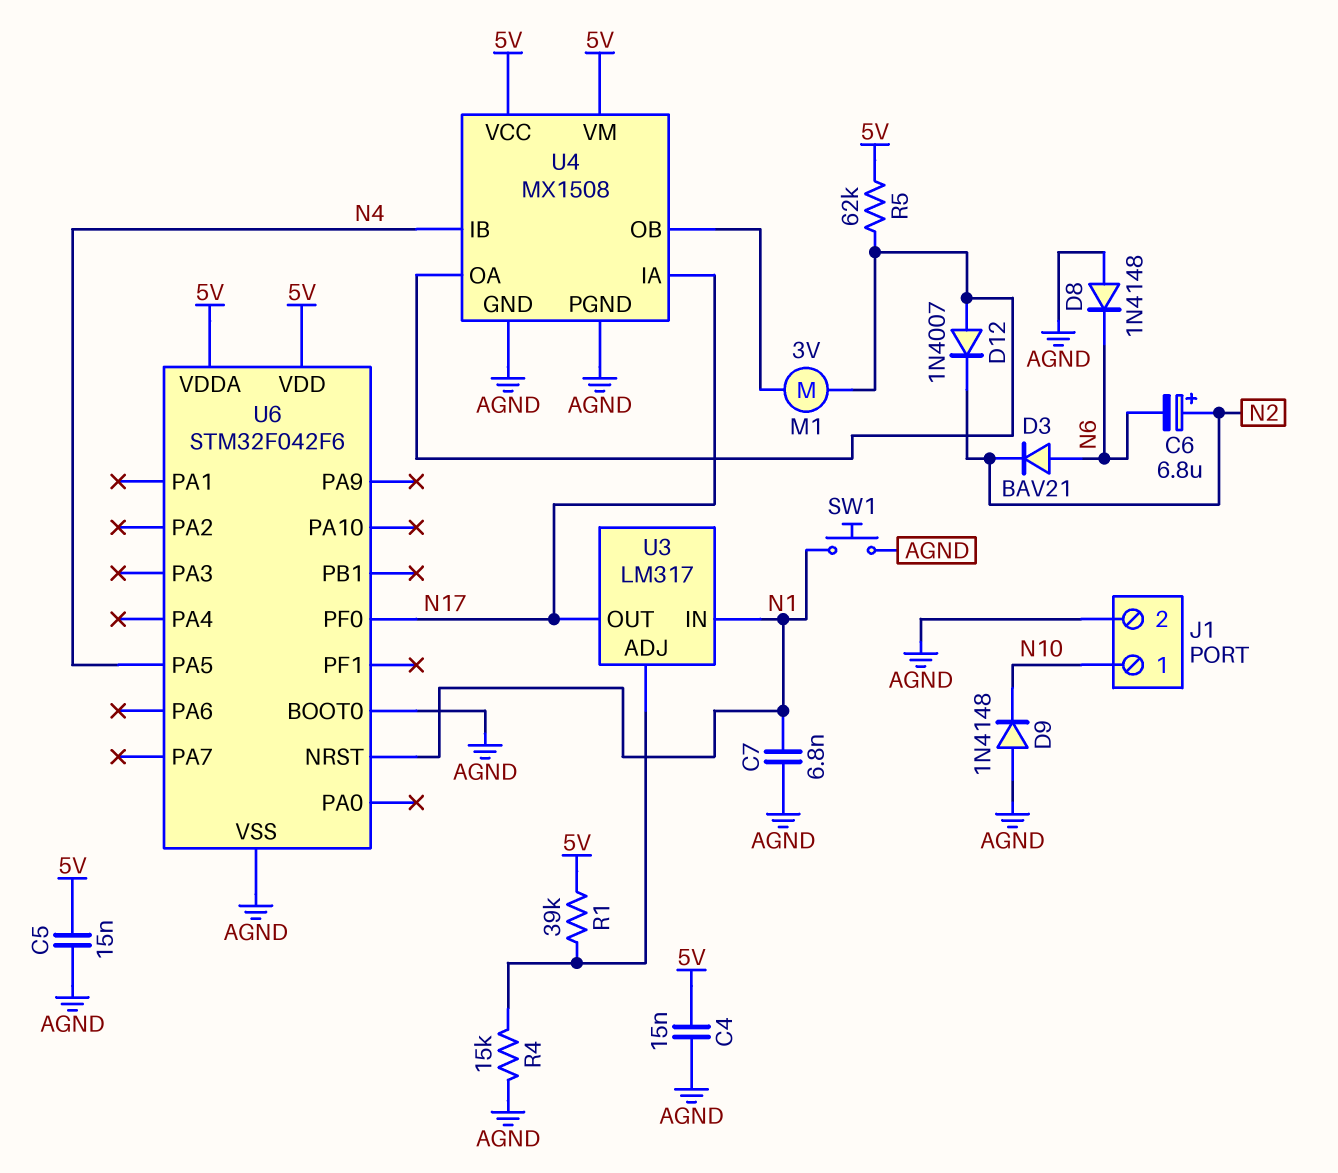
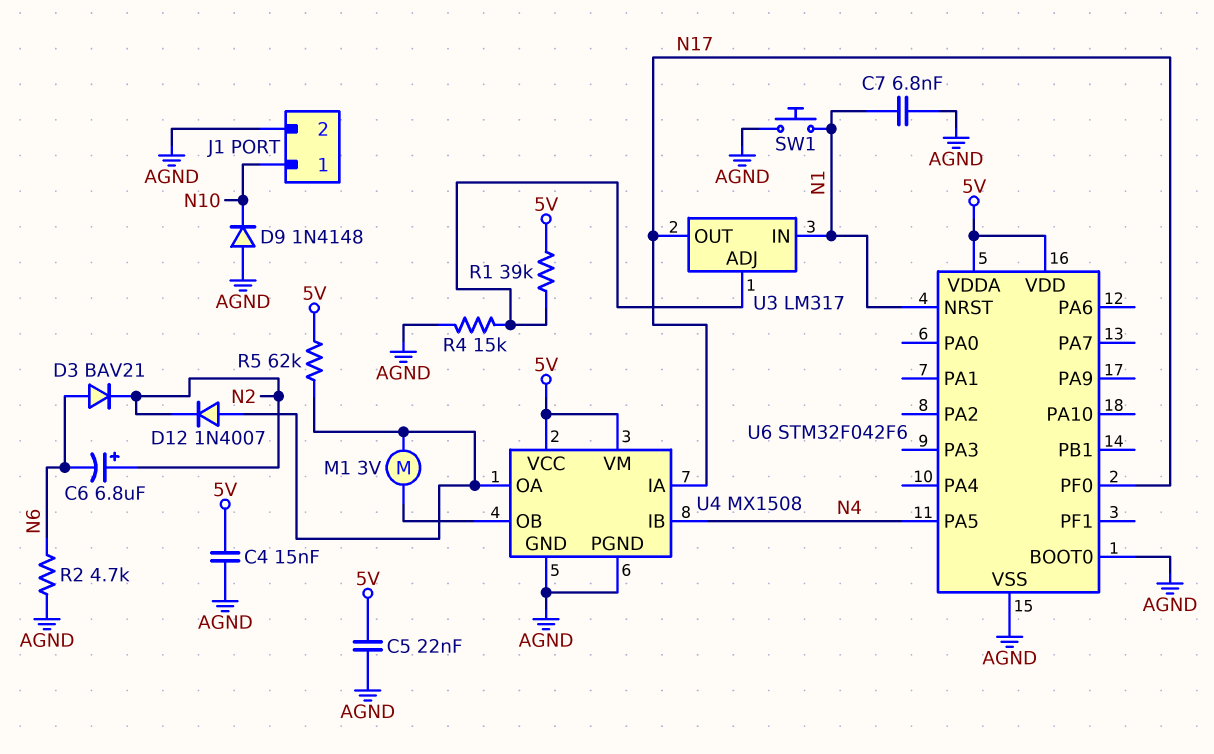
C5: 15nF (5V, AGND) -> 22nF (5V, AGND)
D8: diode 1N4148 (A AGND, K N6) -> none
R2: none -> 4.7k (AGND, N6)

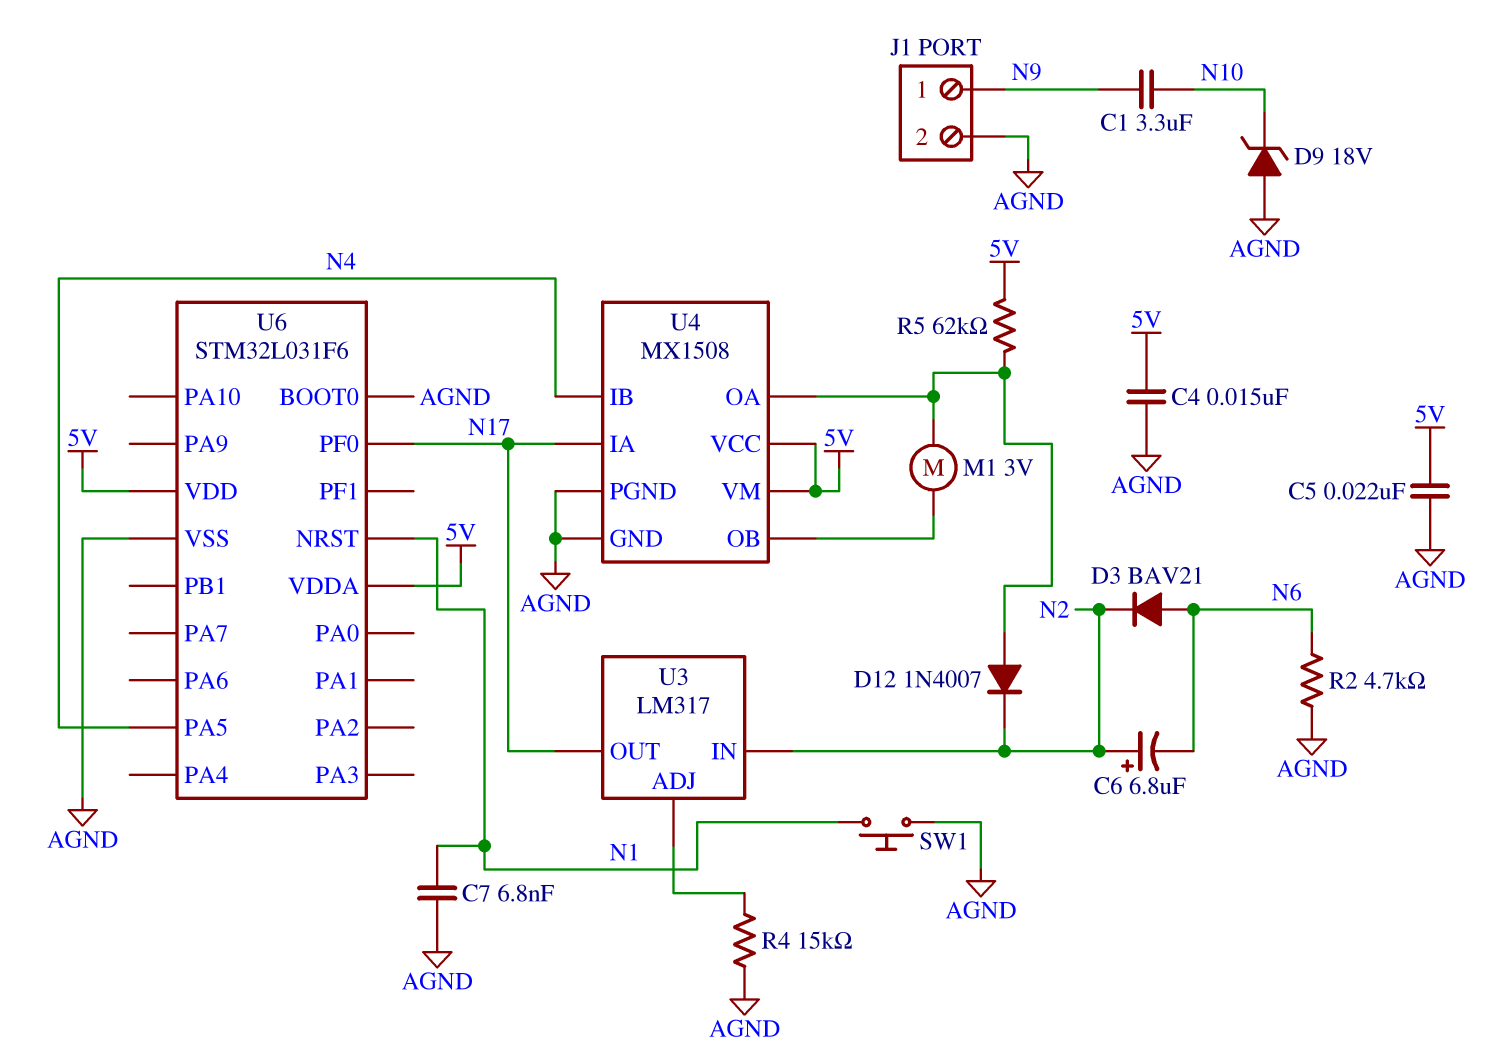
C1: none -> 3.3uF (N9, N10)
D9: diode 1N4148 (A AGND, K N10) -> zener 18V (A AGND, K N10)
J1 pin 1: N10 -> N9
R1: 39k (5V, U3/ADJ) -> none
U3 pin IN: N1 -> N2
U6: STM32F042F6 -> STM32L031F6

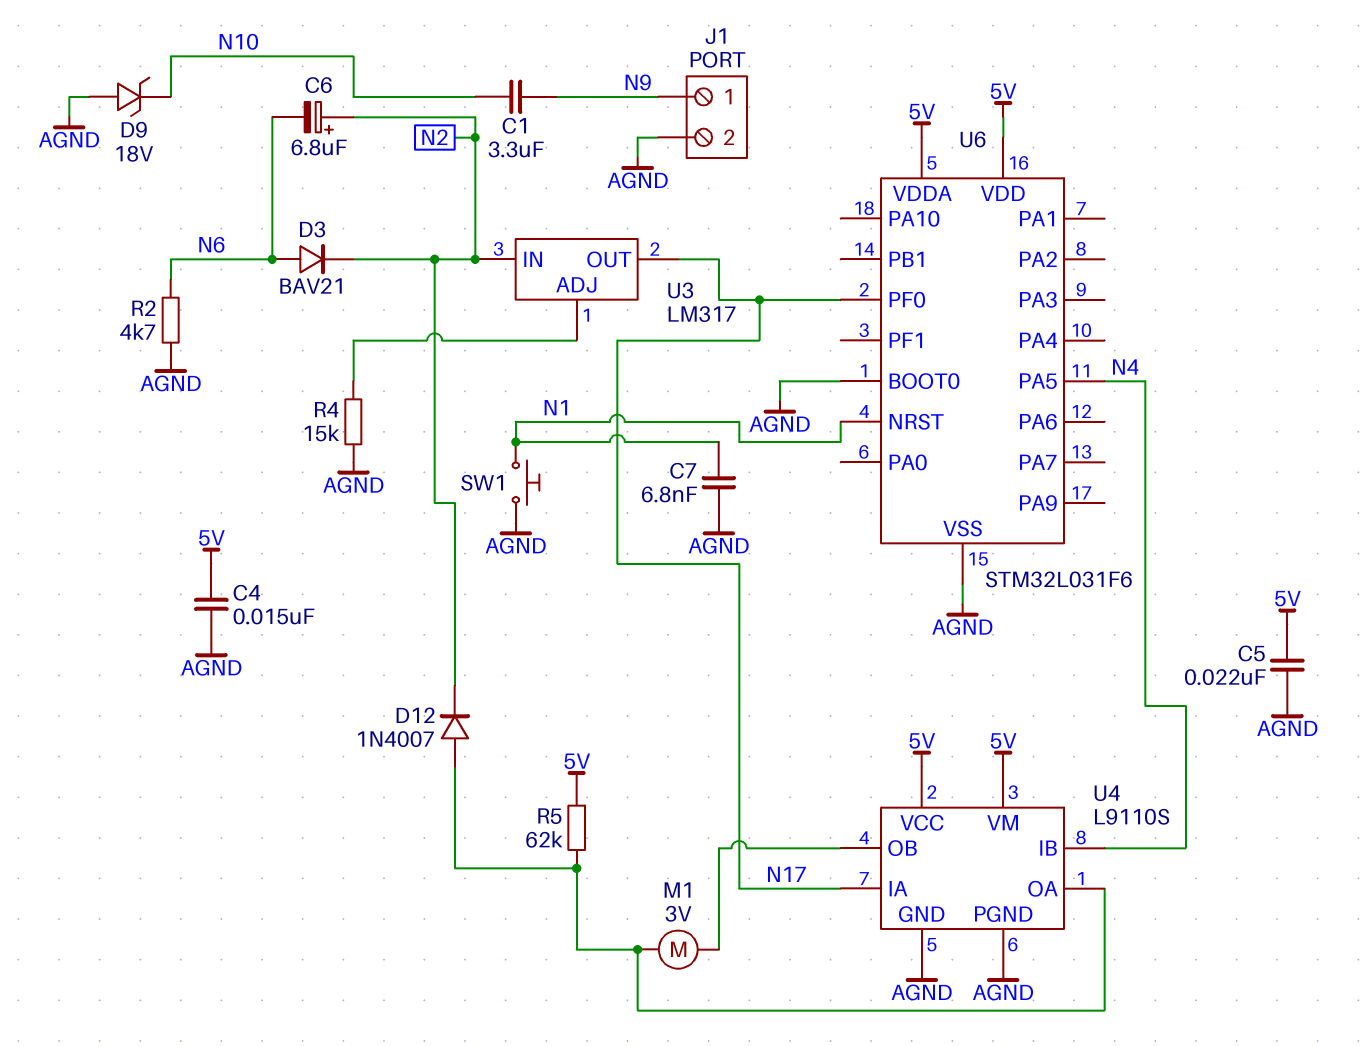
U4: MX1508 -> L9110S

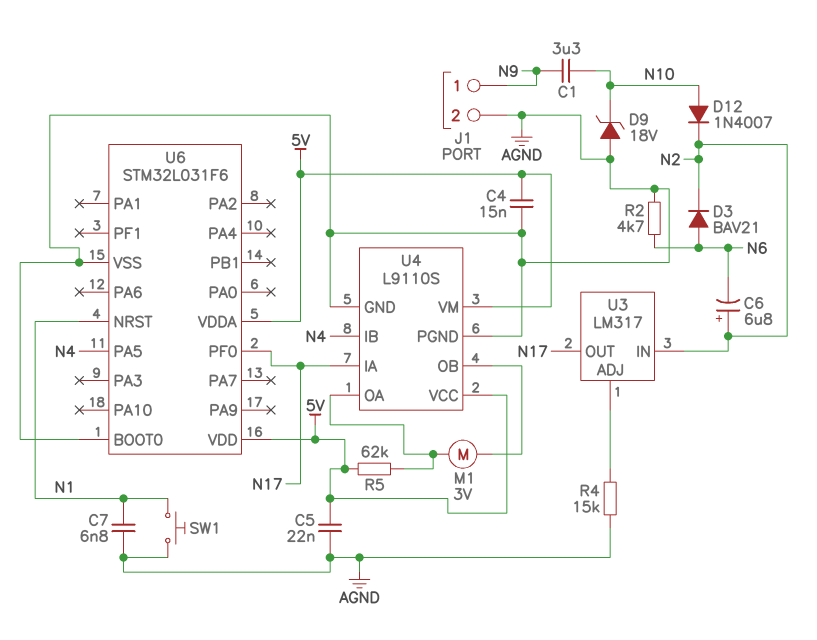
D12: diode 1N4007 (A U4/OA, K N2) -> diode 1N4007 (A N10, K N2)

